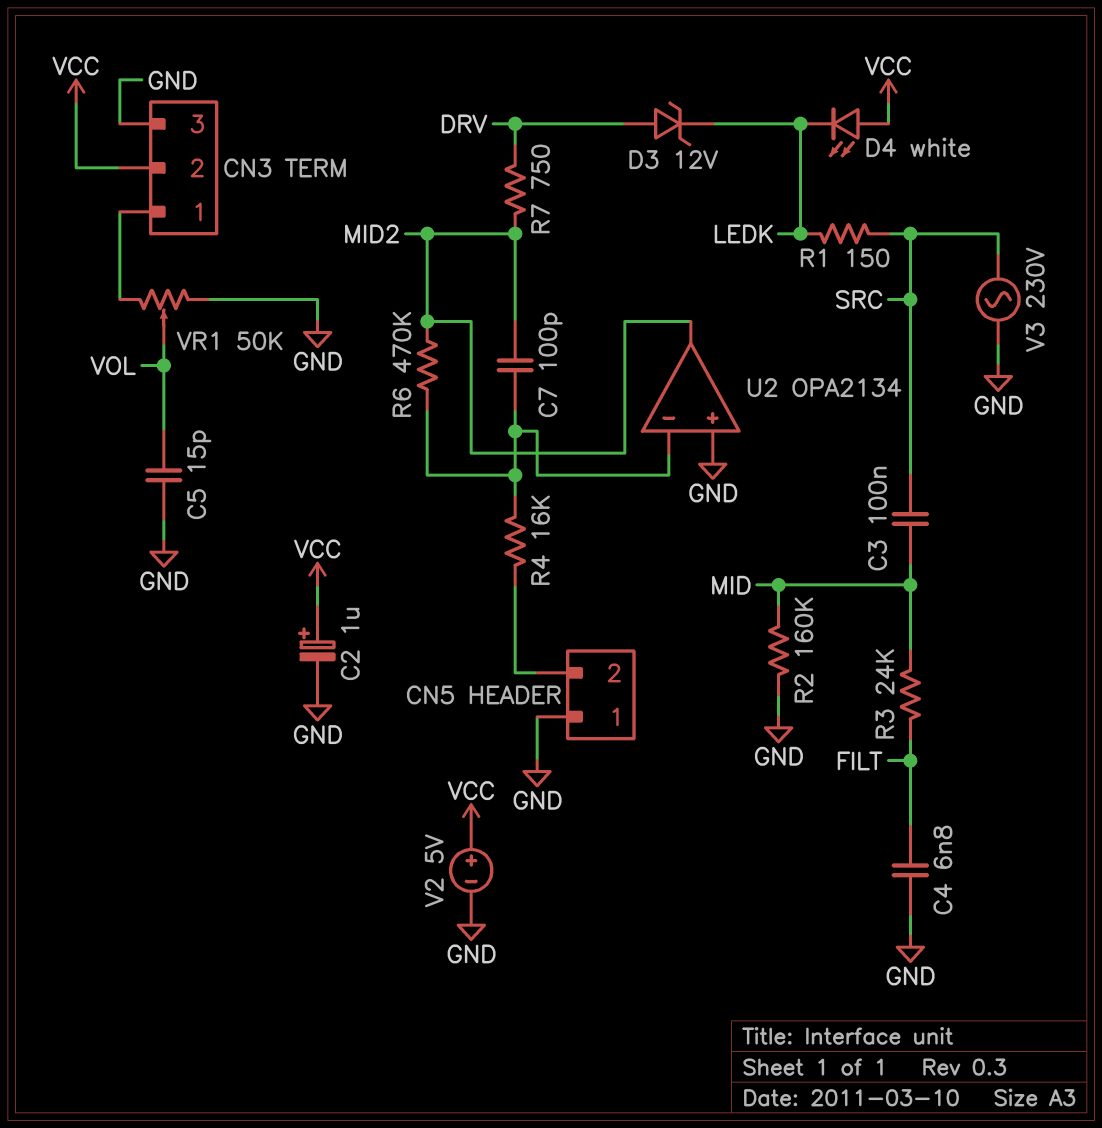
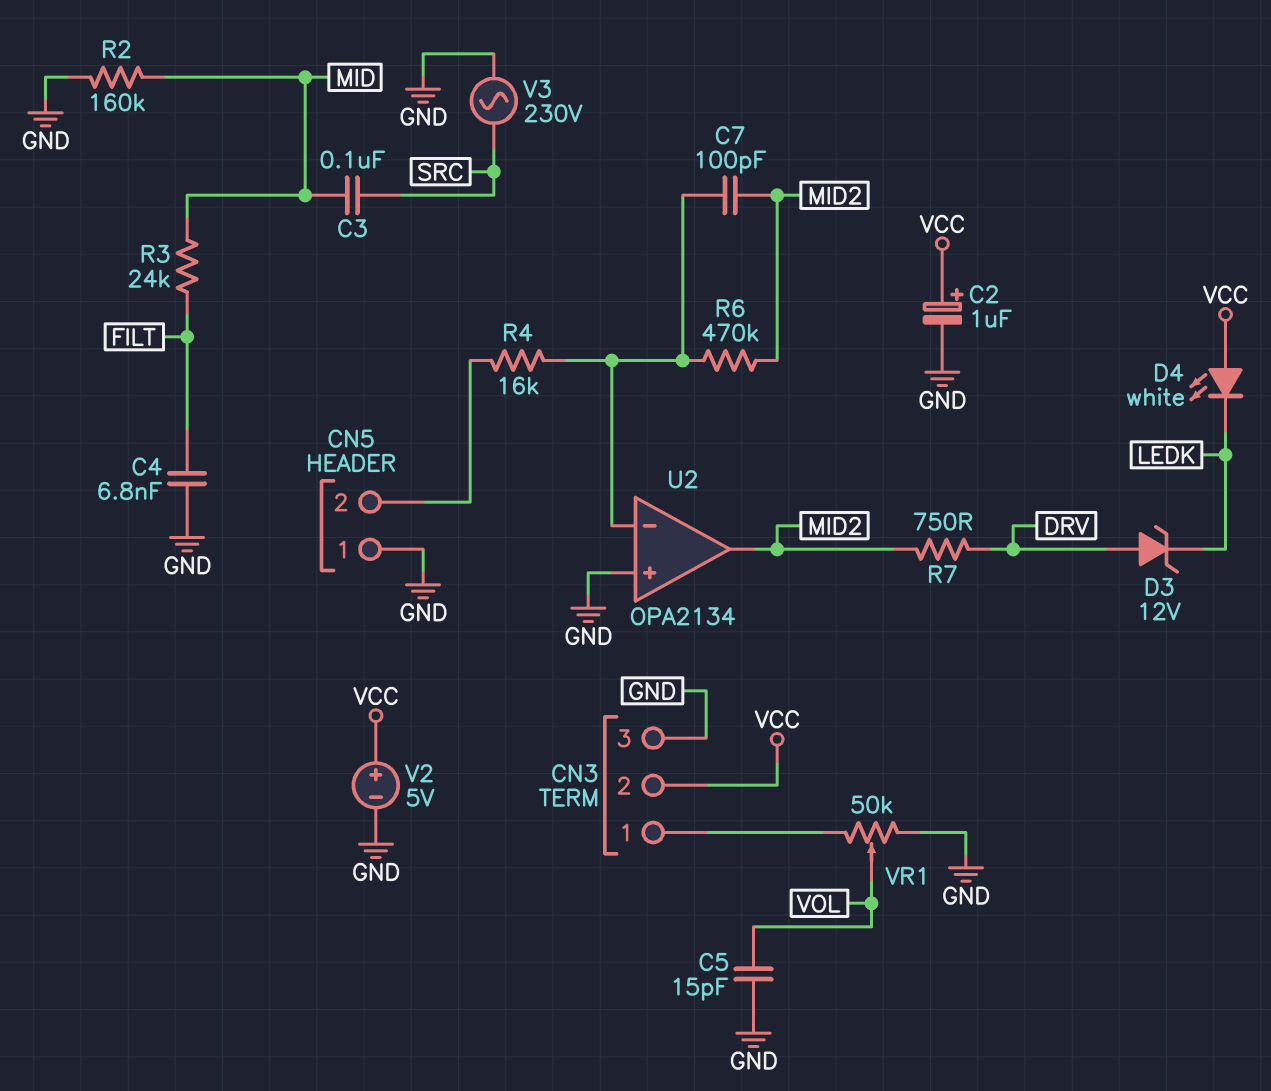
R1: 150 (LEDK, SRC) -> none

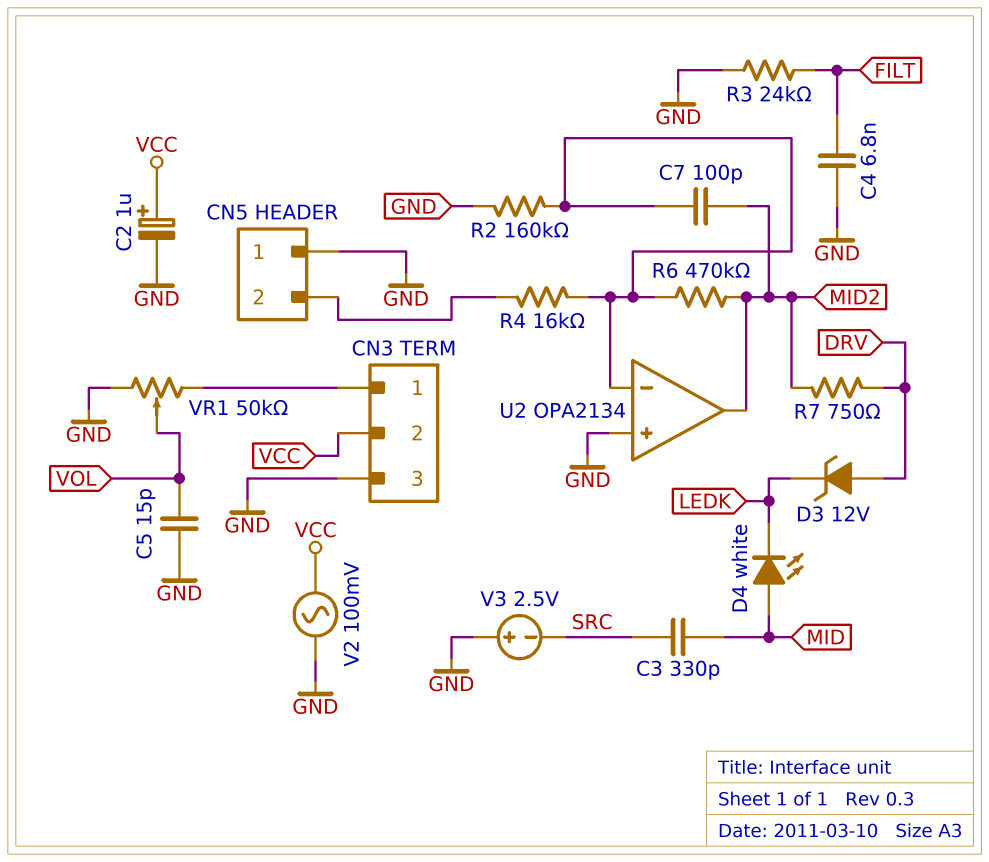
C3: 100nF (MID, SRC) -> 330pF (MID, SRC)
D4: LED white (A VCC, K LEDK) -> LED white (A MID, K LEDK)
R2: 160k (GND, MID) -> 160k (GND, U2/in-)
R3: 24k (FILT, MID) -> 24k (FILT, GND)
V2: 5V (plus VCC, minus GND) -> AC 100mV (GND, VCC)
V3: AC 230V (GND, SRC) -> 2.5V (plus GND, minus SRC)

